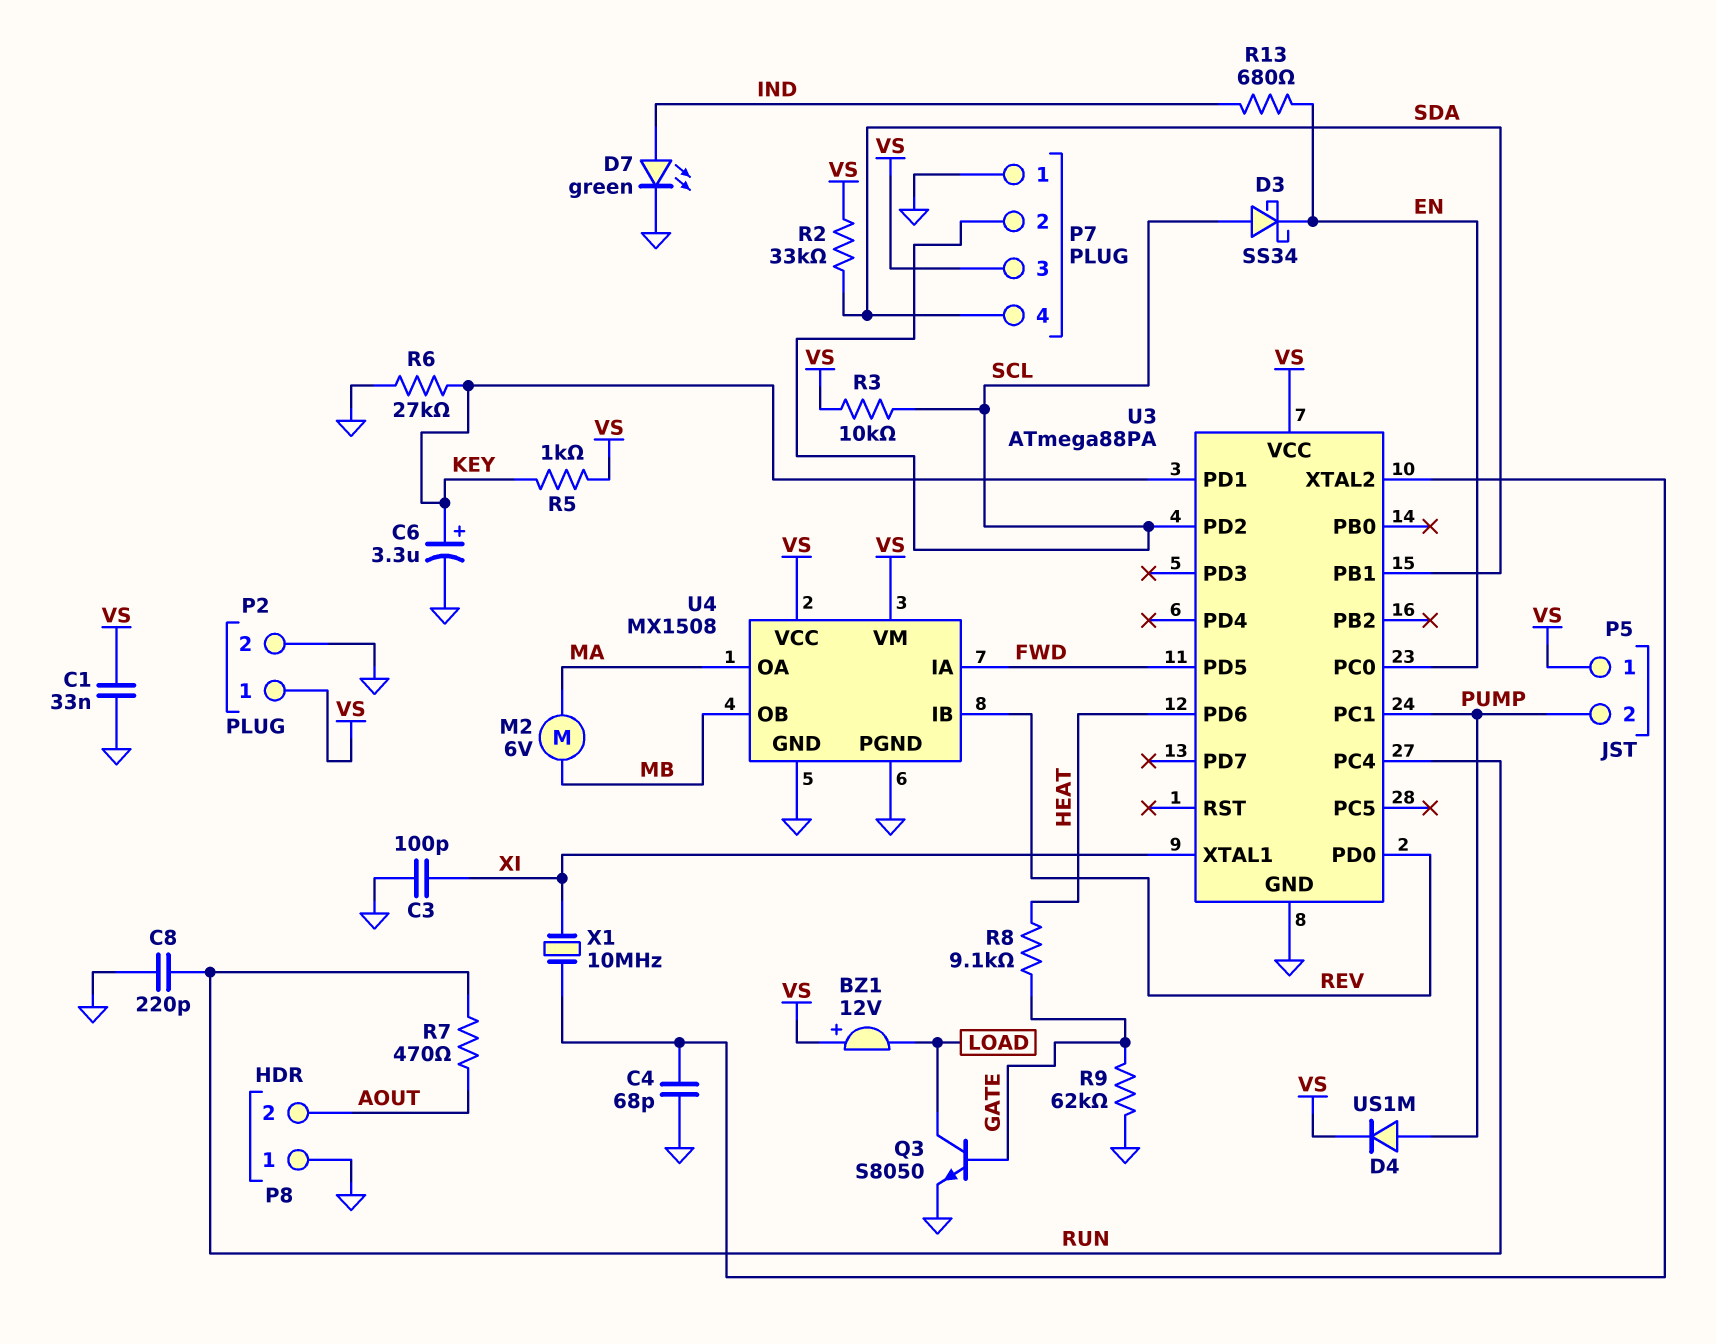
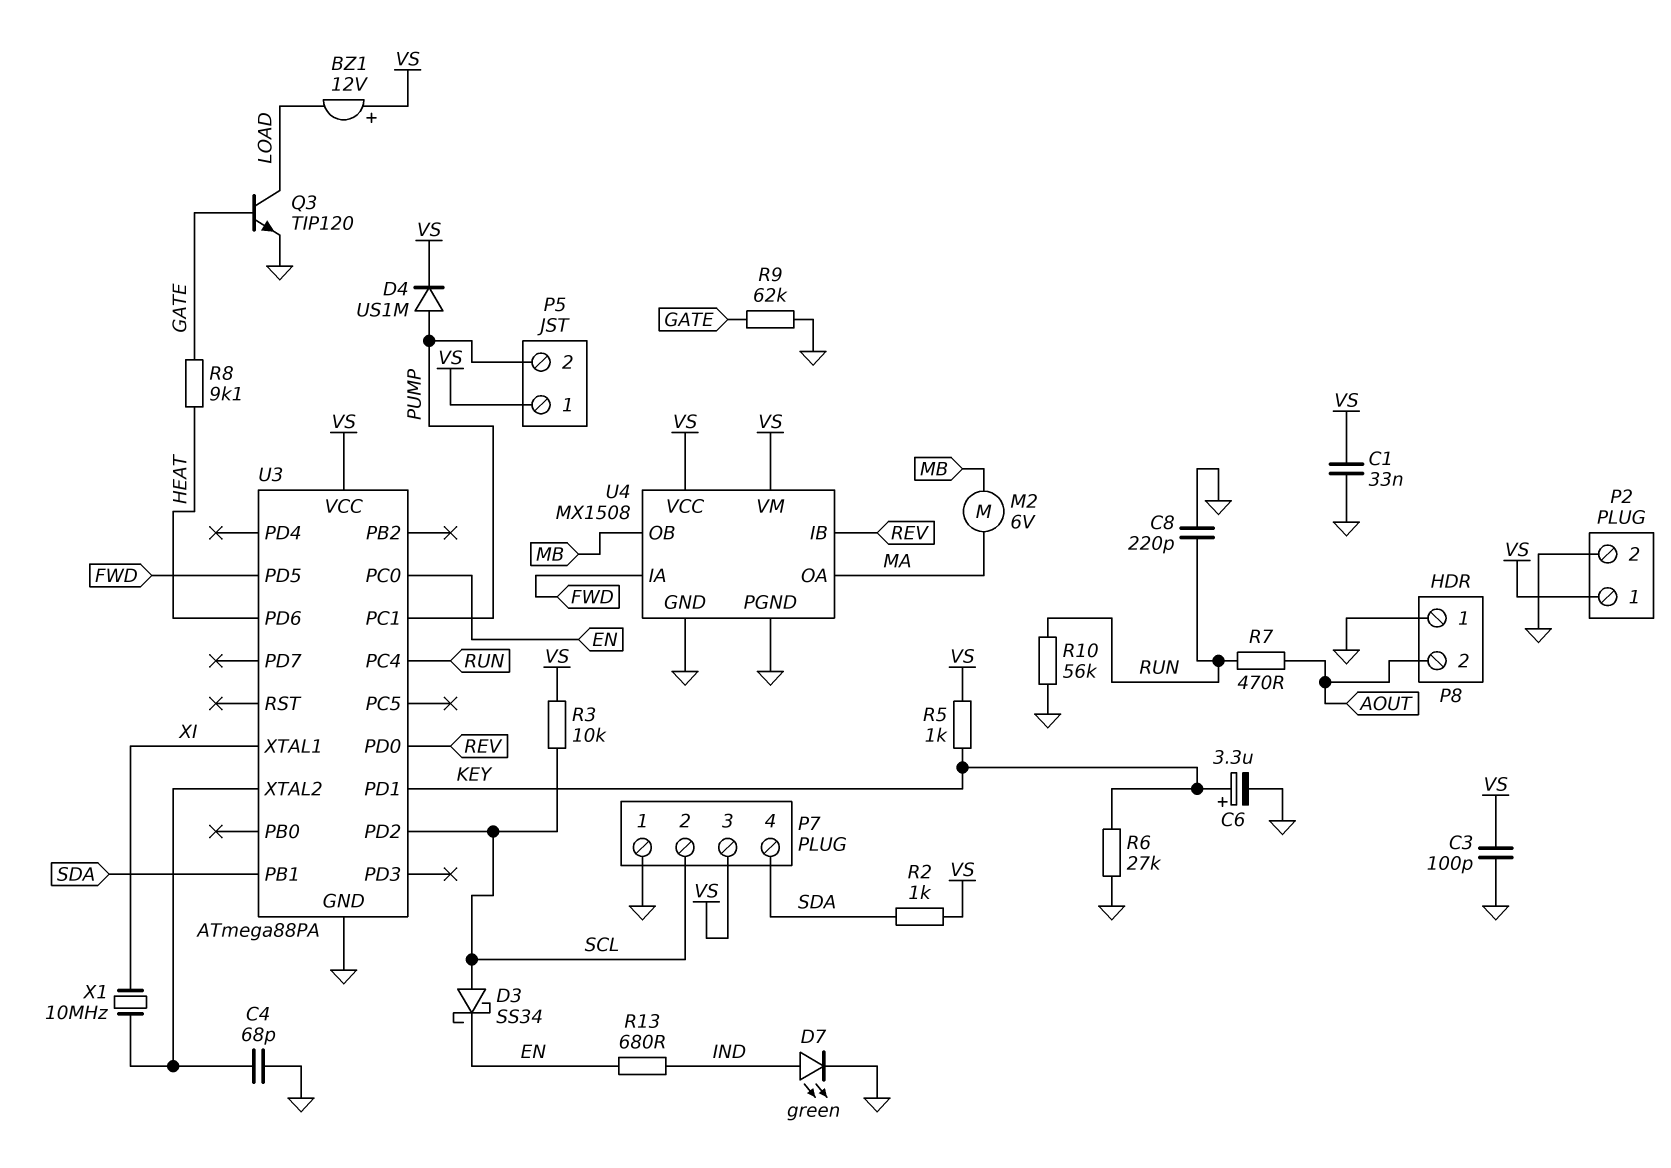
C3: 100pF (GND, XI) -> 100pF (GND, VS)
Q3: NPN S8050 (B GATE, C LOAD, E GND) -> NPN TIP120 (B GATE, C LOAD, E GND)
R2: 33k (SDA, VS) -> 1k (SDA, VS)
R10: none -> 56k (GND, RUN)

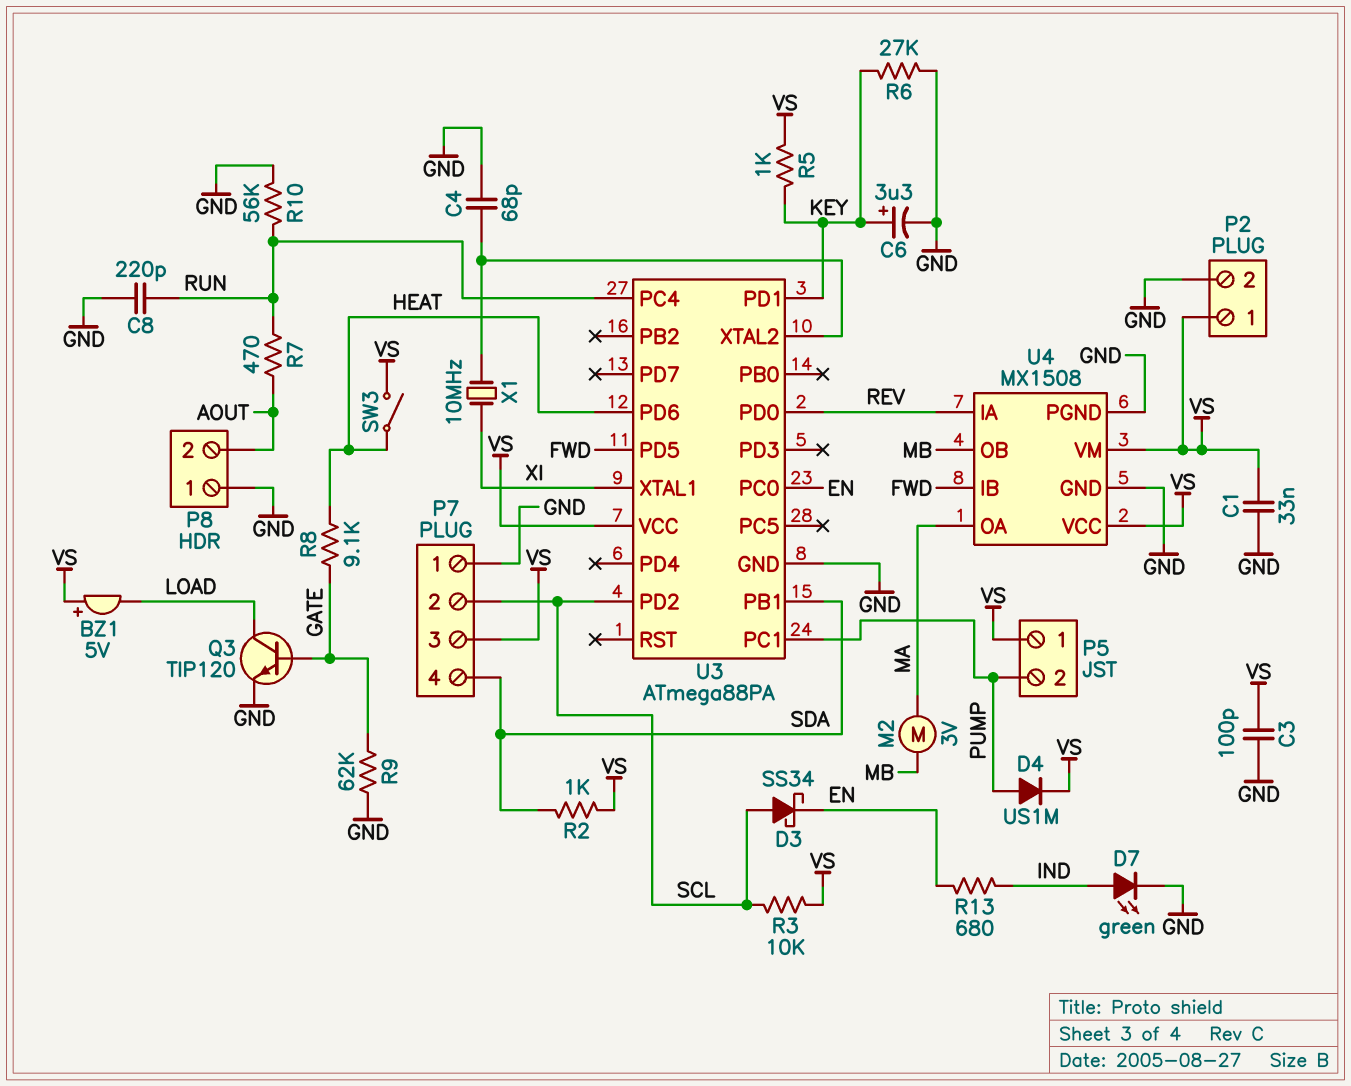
BZ1: buzzer 12V (plus VS, minus LOAD) -> buzzer 5V (plus VS, minus LOAD)
M2: motor 6V (MA, MB) -> motor 3V (MA, MB)
SW3: none -> switch (HEAT, VS)
U4 pin IA: FWD -> REV
U4 pin IB: REV -> FWD

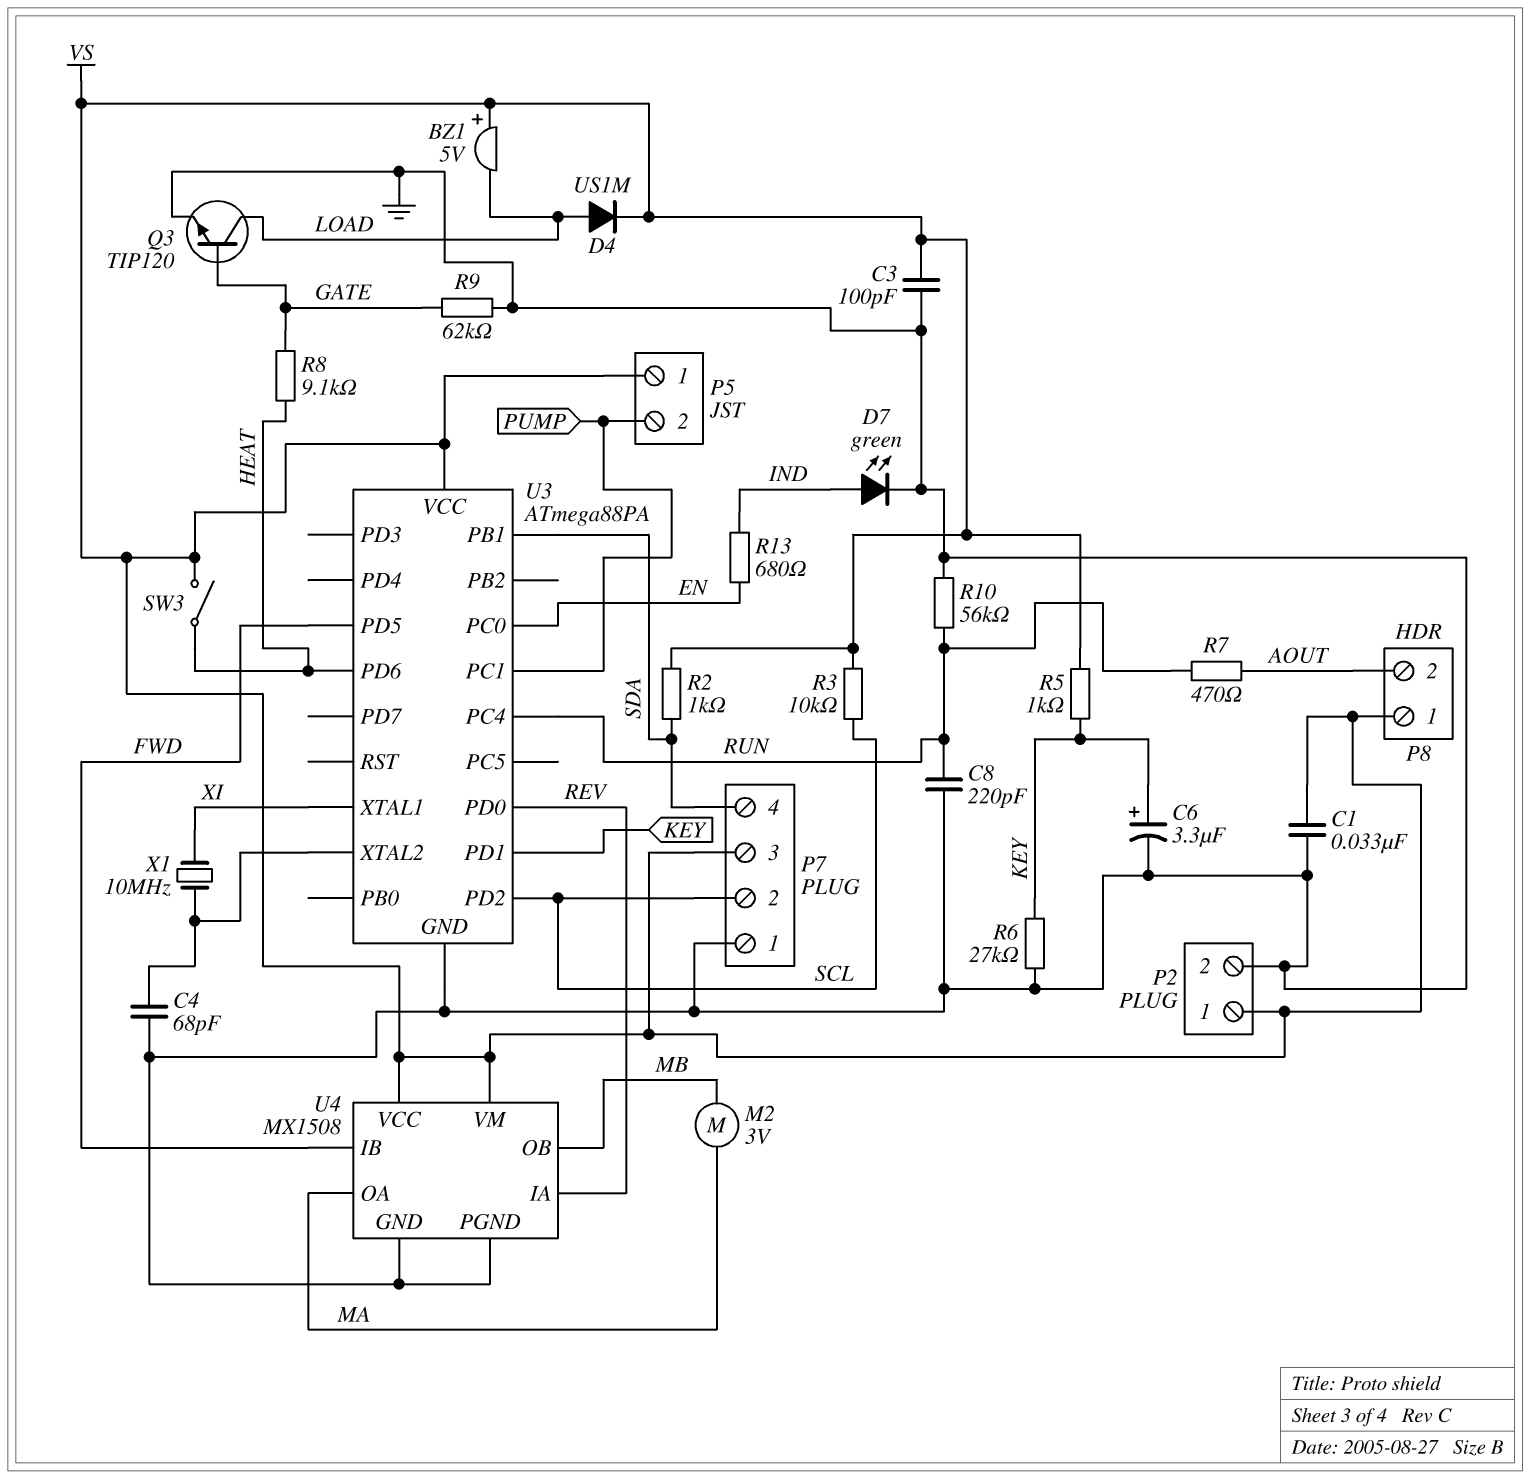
D3: schottky SS34 (A SCL, K EN) -> none
D4: diode US1M (A PUMP, K VS) -> diode US1M (A LOAD, K VS)
P8 pin 1: GND -> VS

